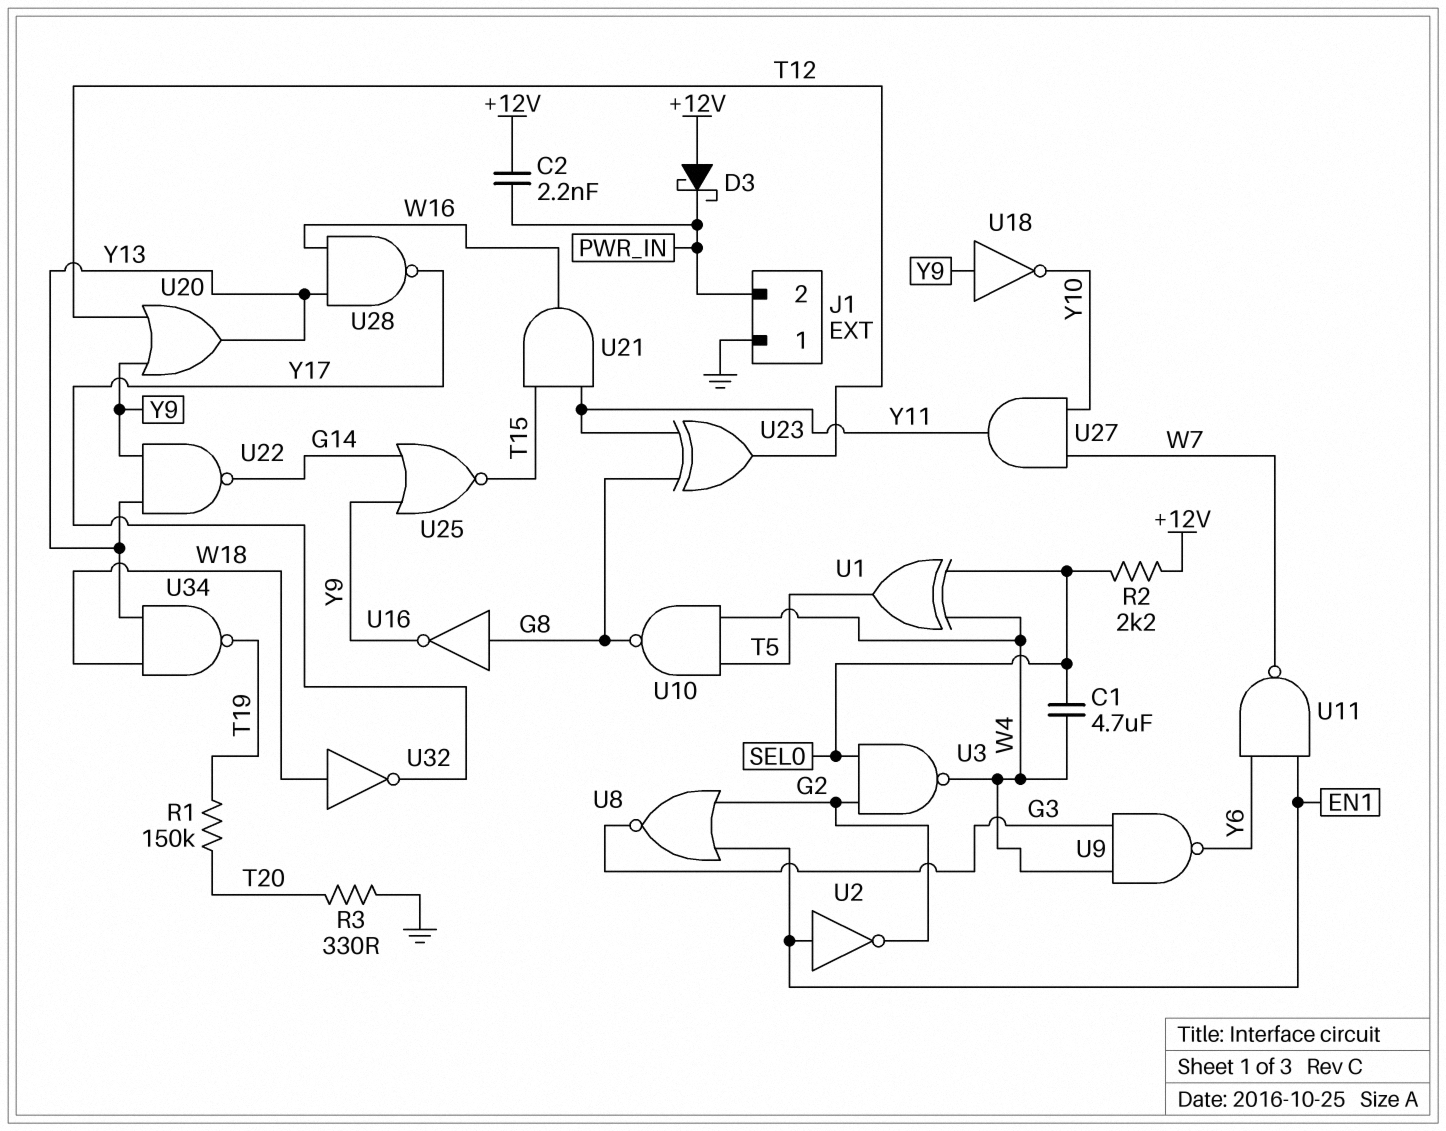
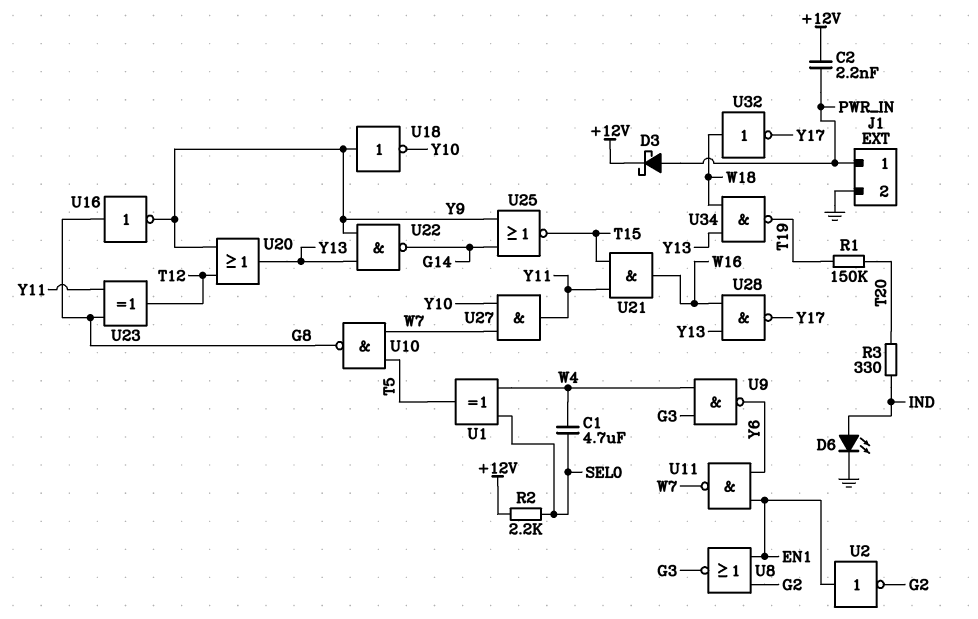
D3: schottky (A +12V, K PWR_IN) -> schottky (A PWR_IN, K +12V)
D6: none -> LED (A IND, K GND)
J1 pin 1: GND -> PWR_IN
J1 pin 2: PWR_IN -> GND
R3: 330 (GND, T20) -> 330 (IND, T20)
U3: NAND (in G2, in SEL0, out W4) -> none
U10: NAND (in T5, in W4, out G8) -> NAND (in T5, in W7, out G8)

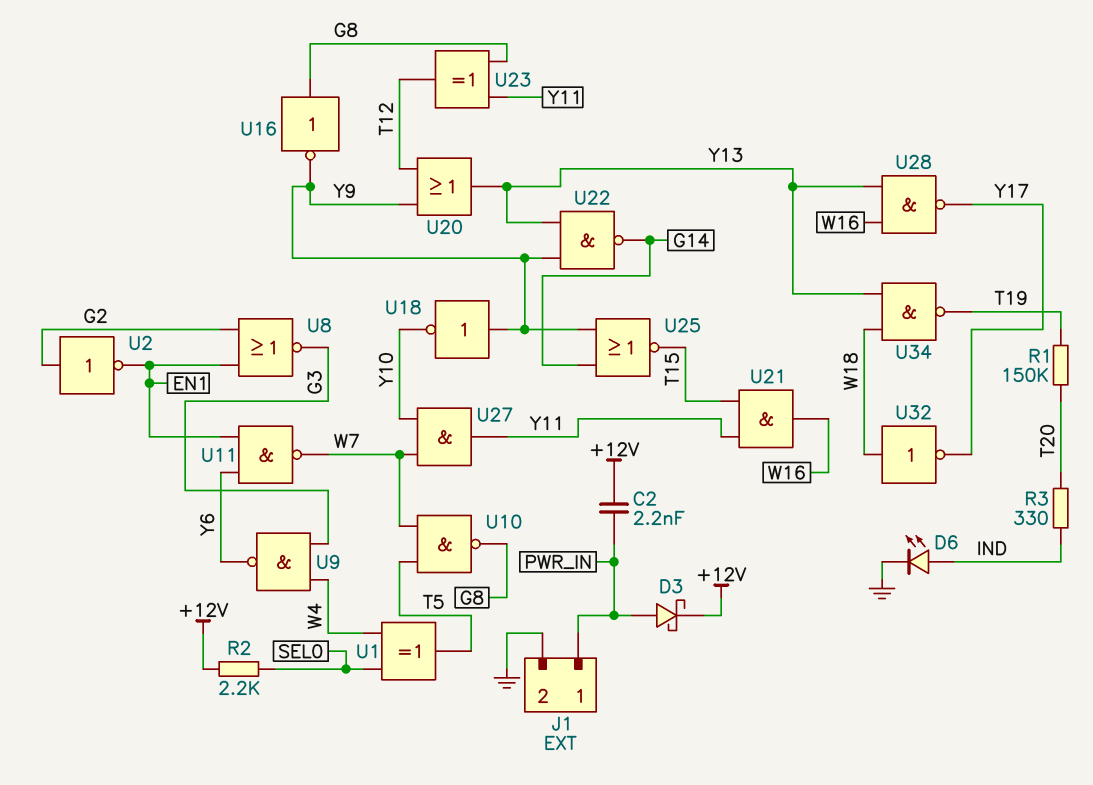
C1: 4.7uF (SEL0, W4) -> none
U2: NOT (in EN1, out G2) -> NOT (in G2, out EN1)

